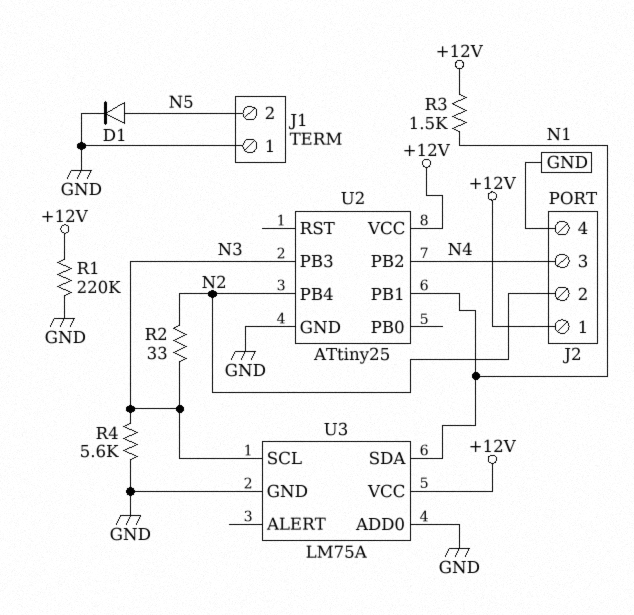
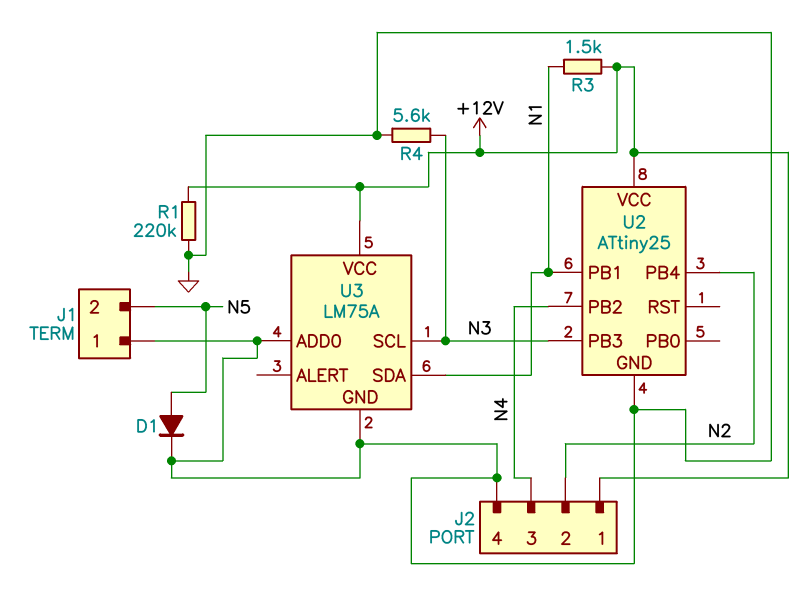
R2: 33 (N2, N3) -> none

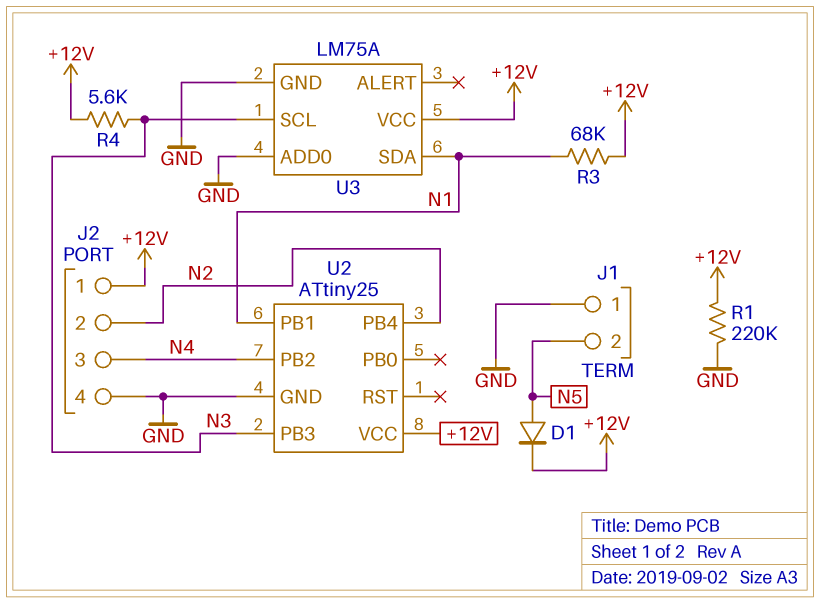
D1: diode (A N5, K GND) -> diode (A N5, K +12V)
R3: 1.5k (+12V, N1) -> 68k (+12V, N1)
R4: 5.6k (GND, N3) -> 5.6k (+12V, N3)

